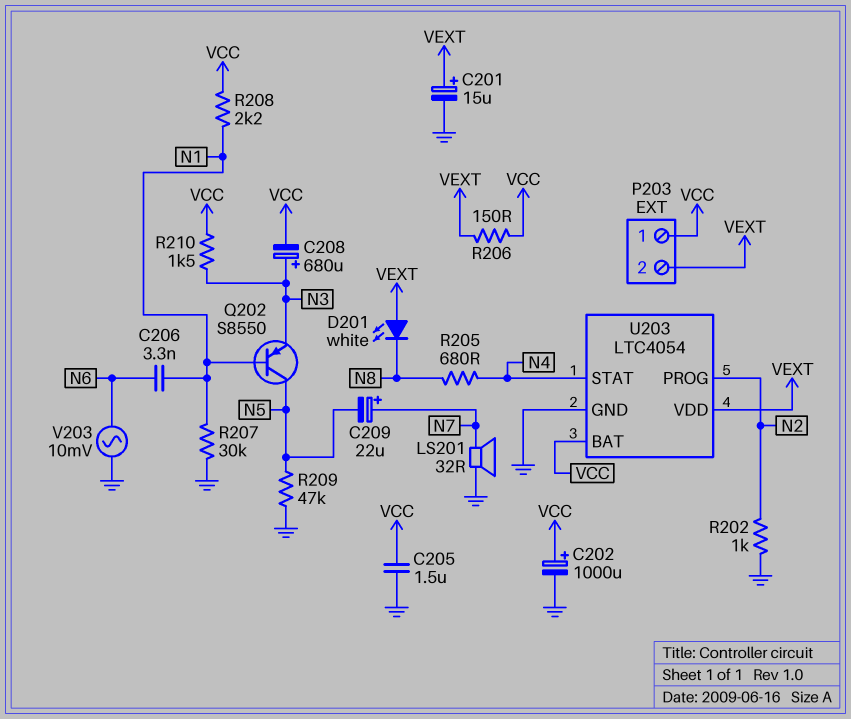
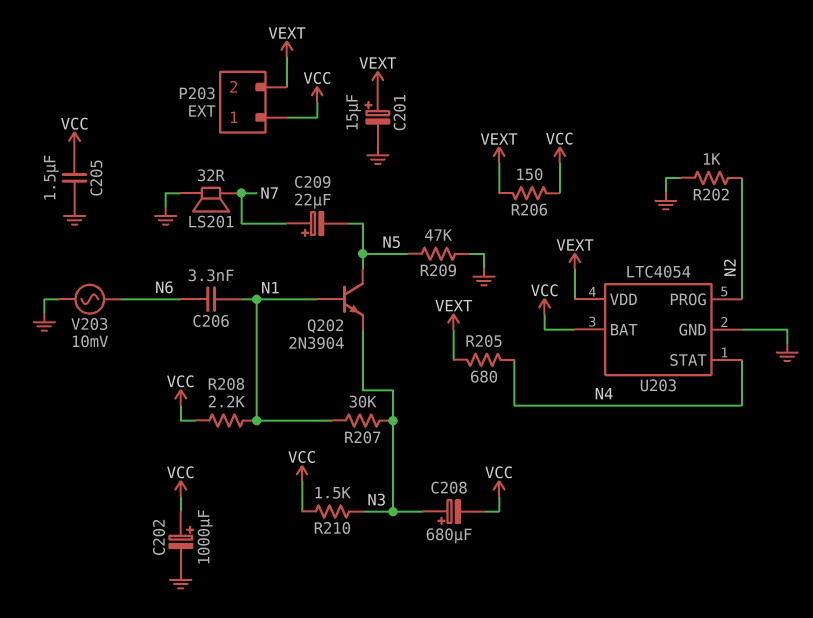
D201: LED white (A VEXT, K N8) -> none
Q202: PNP S8550 (B N1, C N5, E N3) -> NPN 2N3904 (B N1, C N5, E N3)
R205: 680 (N4, N8) -> 680 (N4, VEXT)
R207: 30k (GND, N1) -> 30k (N1, N3)

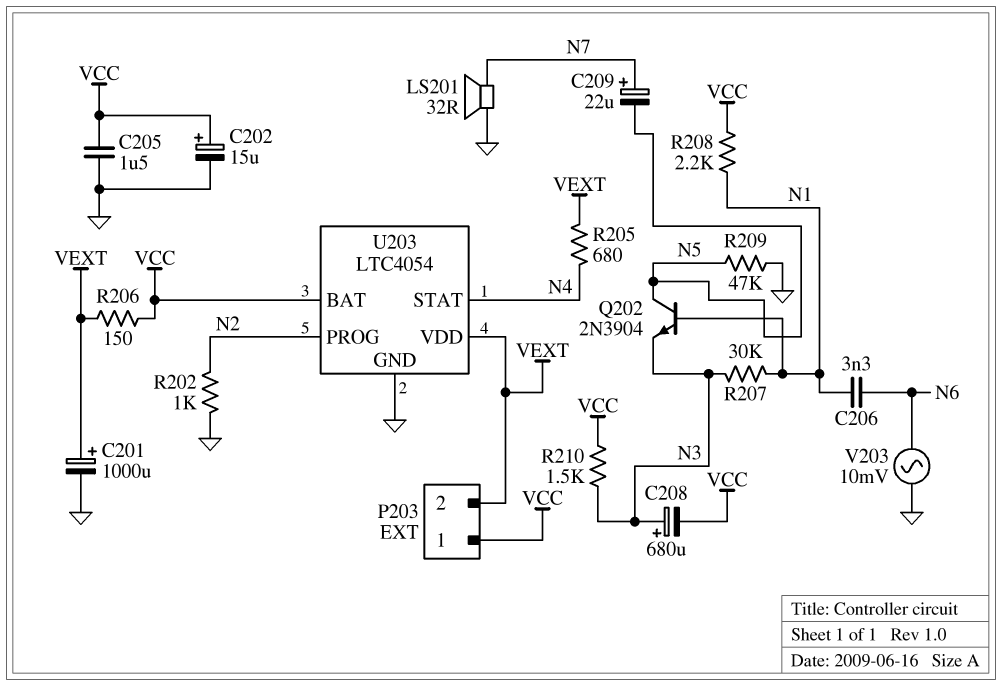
C201: 15uF (plus VEXT, minus GND) -> 1000uF (plus VEXT, minus GND)
C202: 1000uF (plus VCC, minus GND) -> 15uF (plus VCC, minus GND)

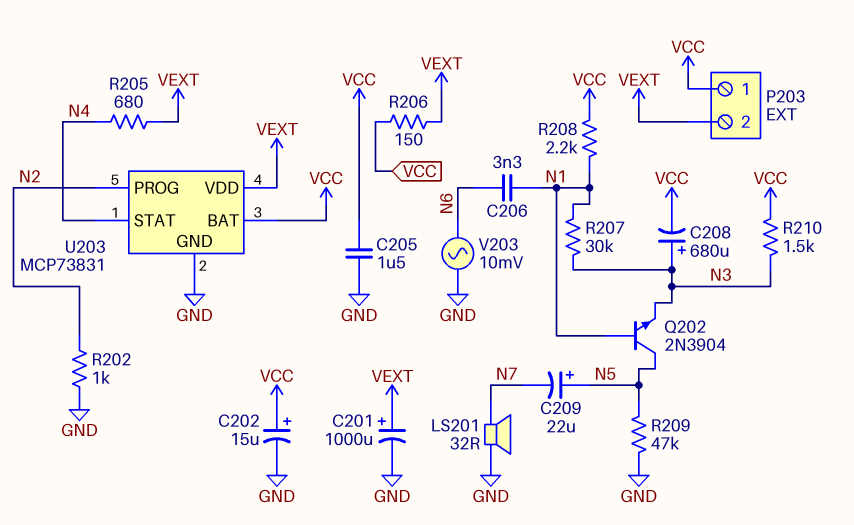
C209: 22uF (plus N7, minus N5) -> 22uF (plus N5, minus N7)
U203: LTC4054 -> MCP73831

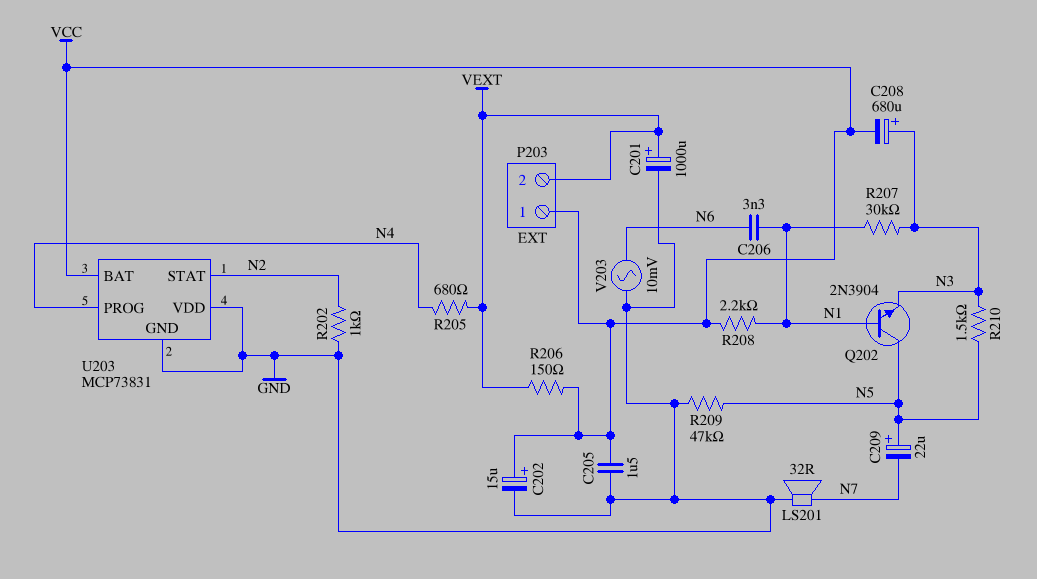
R210: 1.5k (N3, VCC) -> 1.5k (N3, N5)
U203 pin PROG: N2 -> N4
U203 pin STAT: N4 -> N2
U203 pin VDD: VEXT -> GND

